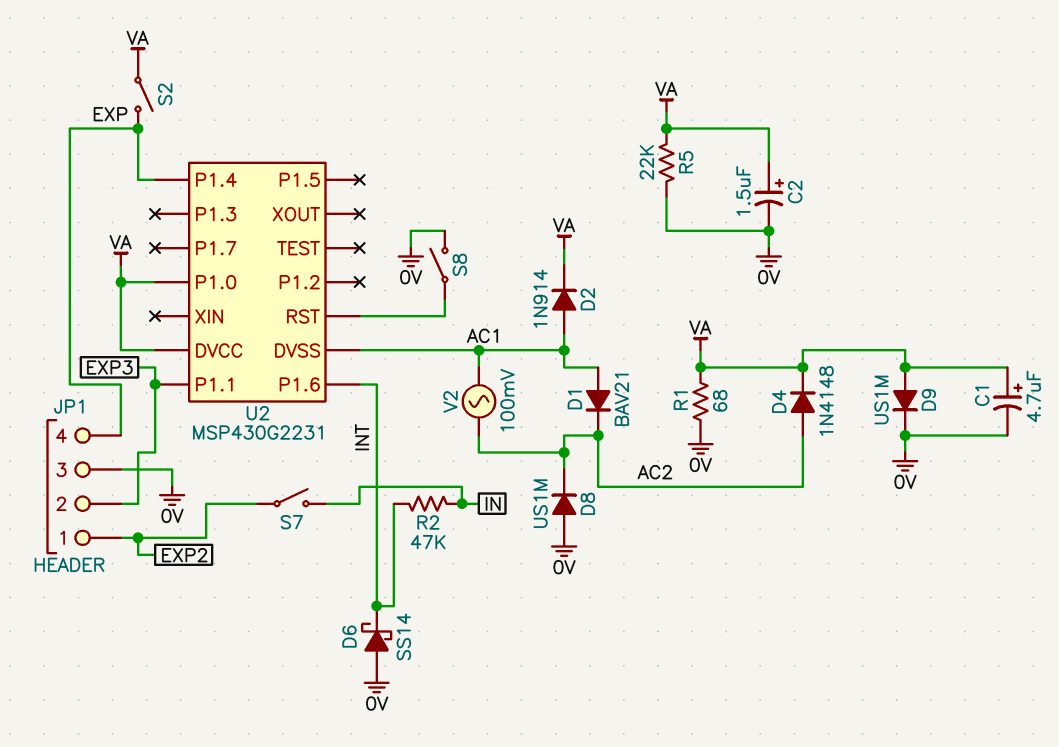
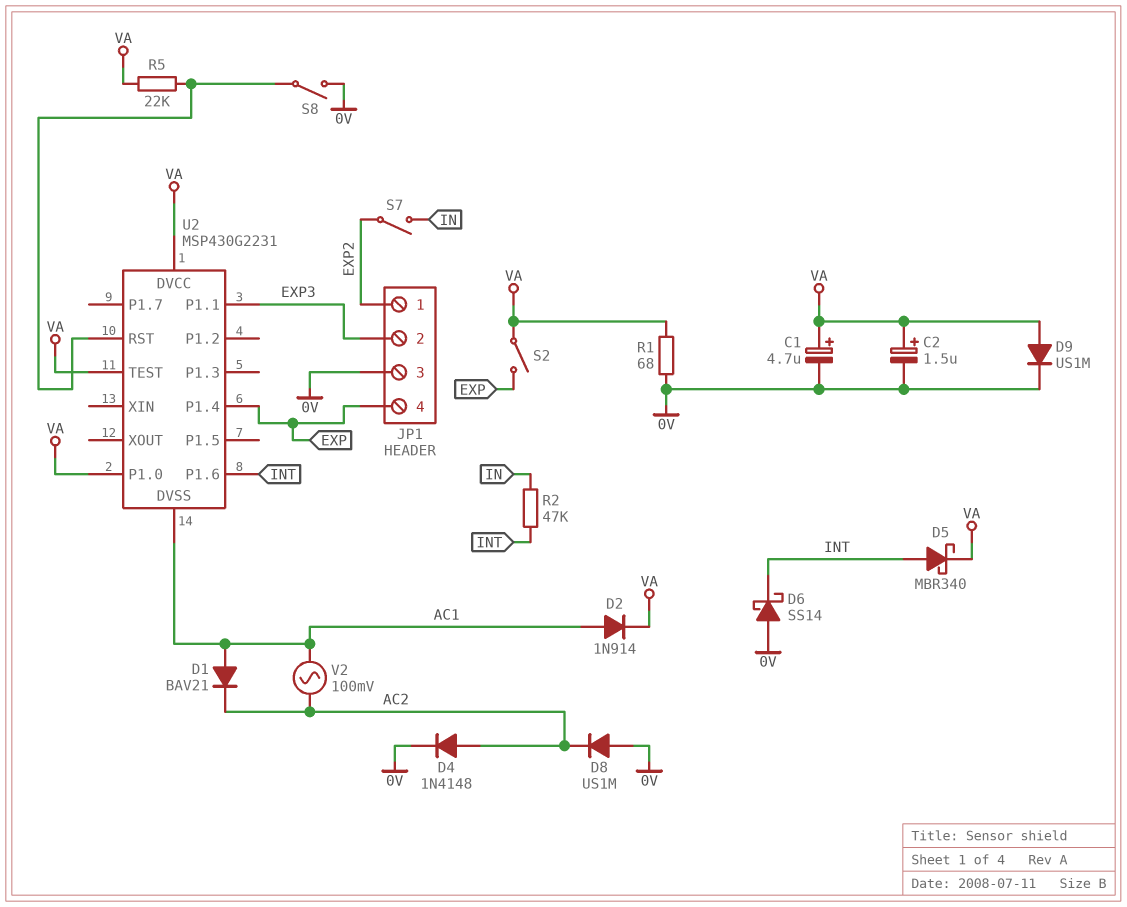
D4: diode 1N4148 (A AC2, K VA) -> diode 1N4148 (A AC2, K 0V)
D5: none -> schottky MBR340 (A INT, K VA)
R5: 22k (0V, VA) -> 22k (U2/RST, VA)
U2 pin TEST: none -> VA

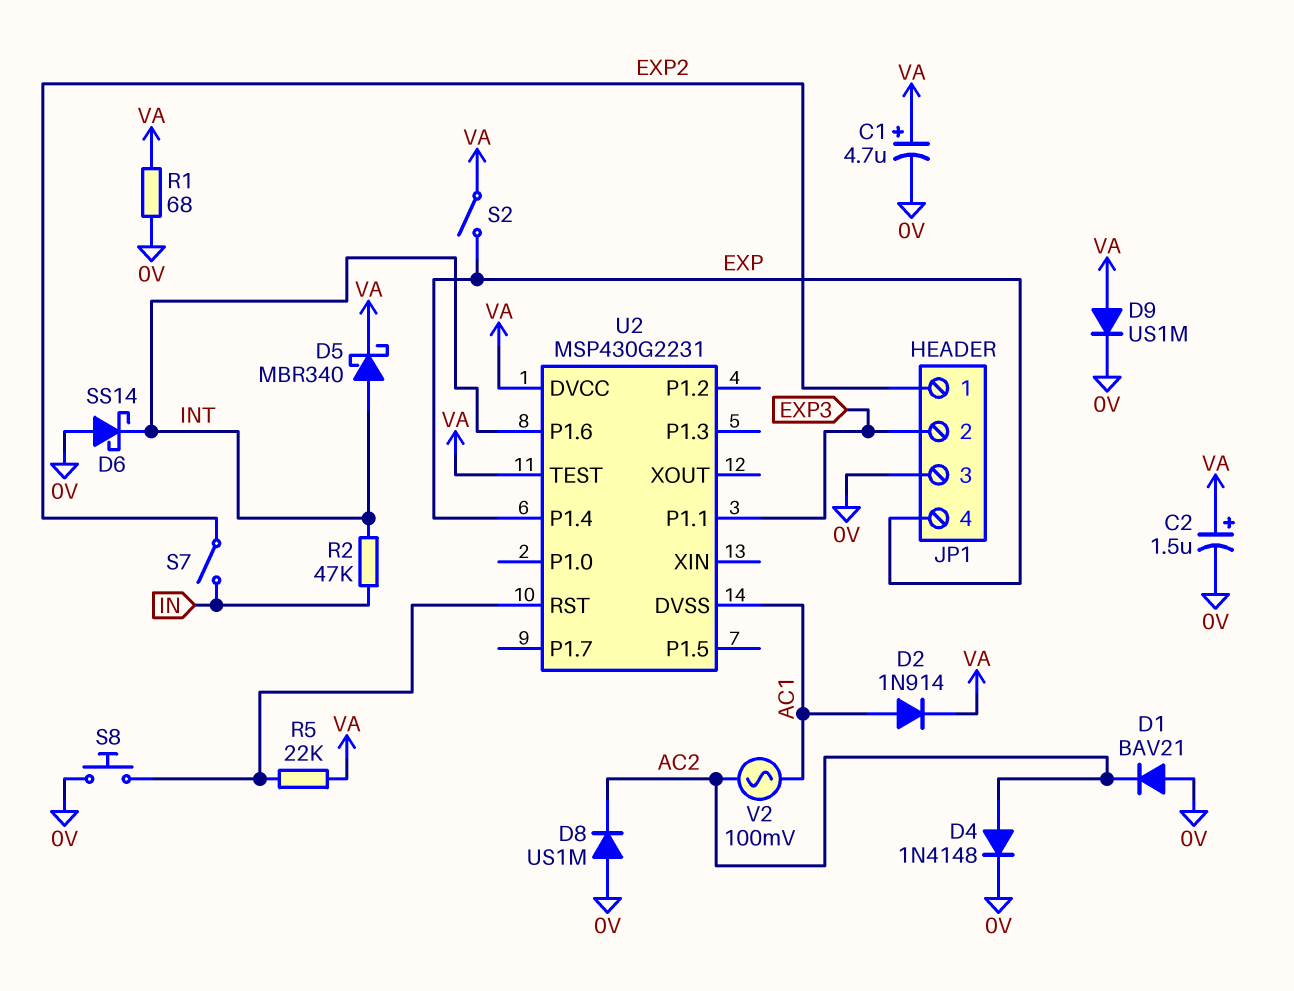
D1: diode BAV21 (A AC1, K AC2) -> diode BAV21 (A 0V, K AC2)
S8: switch (0V, U2/RST) -> button (0V, U2/RST)
U2 pin P1.0: VA -> none

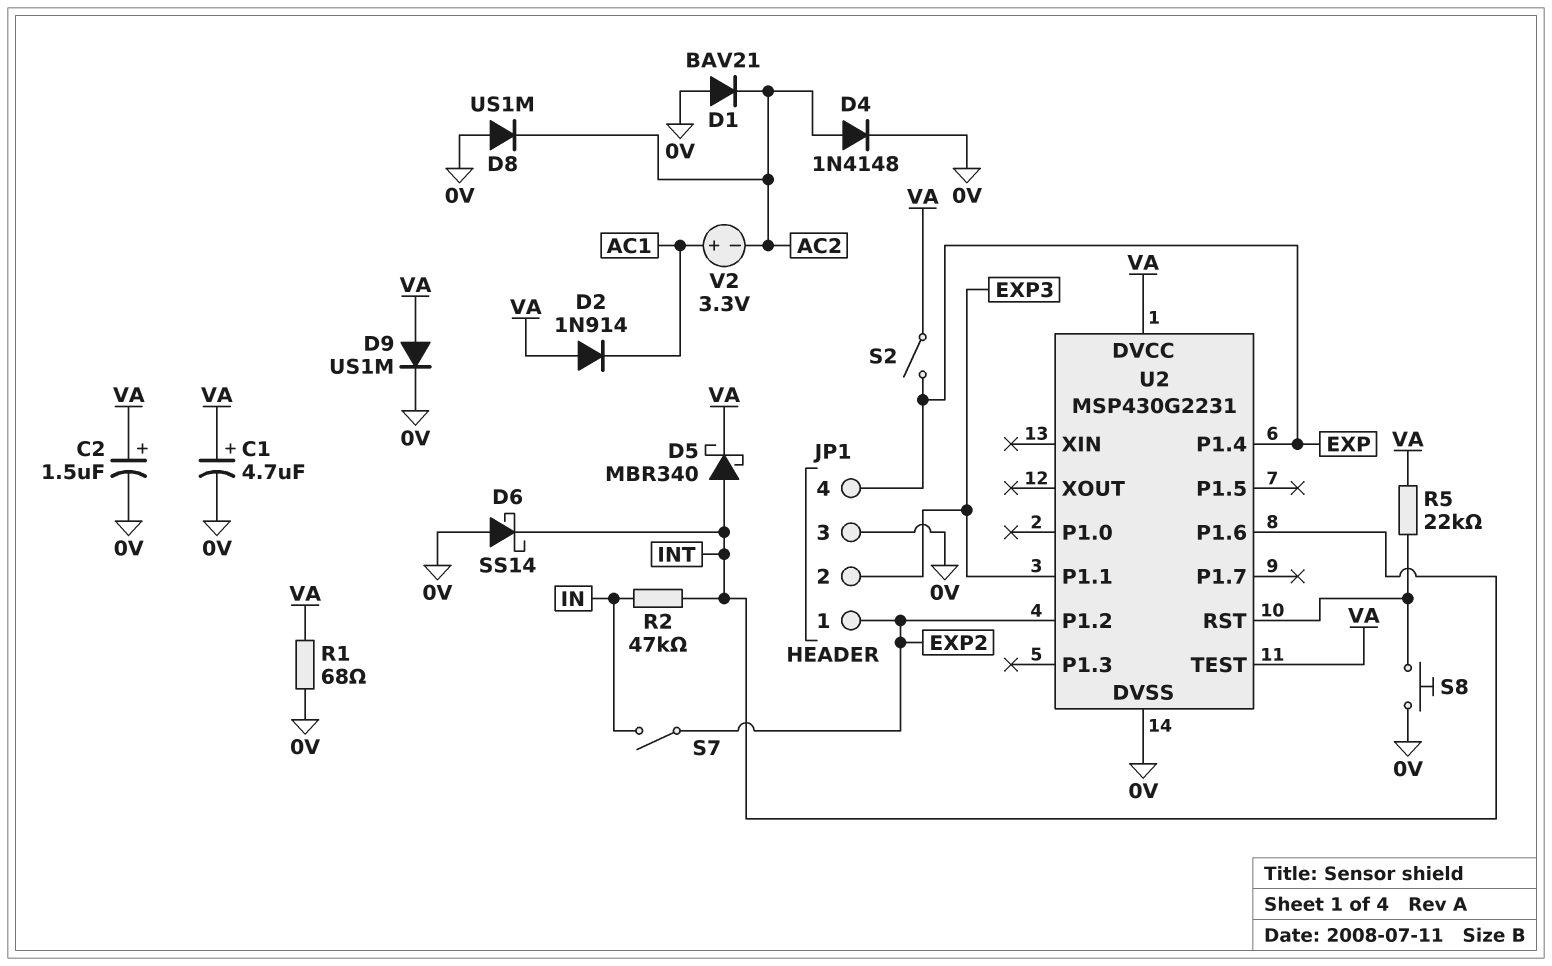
D2: diode 1N914 (A AC1, K VA) -> diode 1N914 (A VA, K AC1)
U2 pin DVSS: AC1 -> 0V
U2 pin P1.2: none -> EXP2
V2: AC 100mV (AC1, AC2) -> 3.3V (plus AC1, minus AC2)

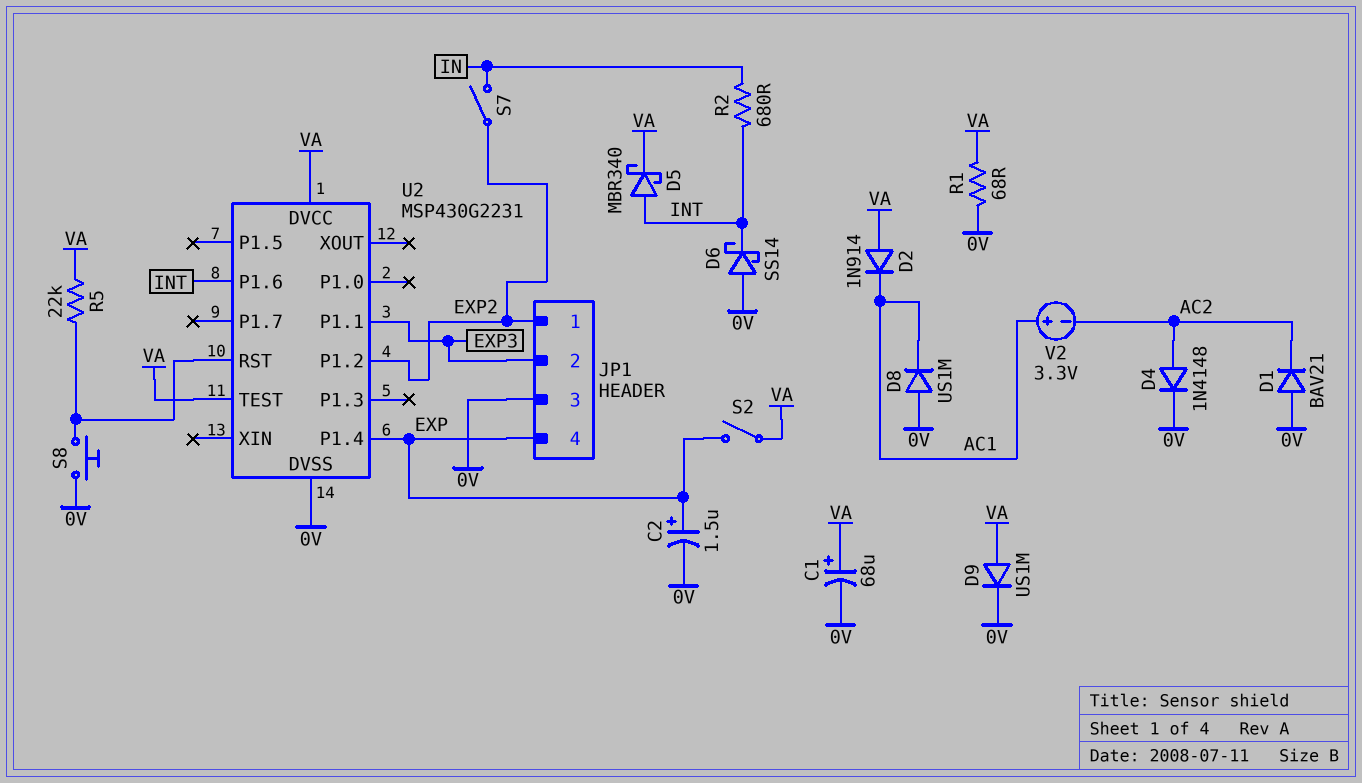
C1: 4.7uF (plus VA, minus 0V) -> 68uF (plus VA, minus 0V)
C2: 1.5uF (plus VA, minus 0V) -> 1.5uF (plus EXP, minus 0V)
D8: diode US1M (A 0V, K AC2) -> diode US1M (A 0V, K AC1)
R2: 47k (IN, INT) -> 680 (IN, INT)

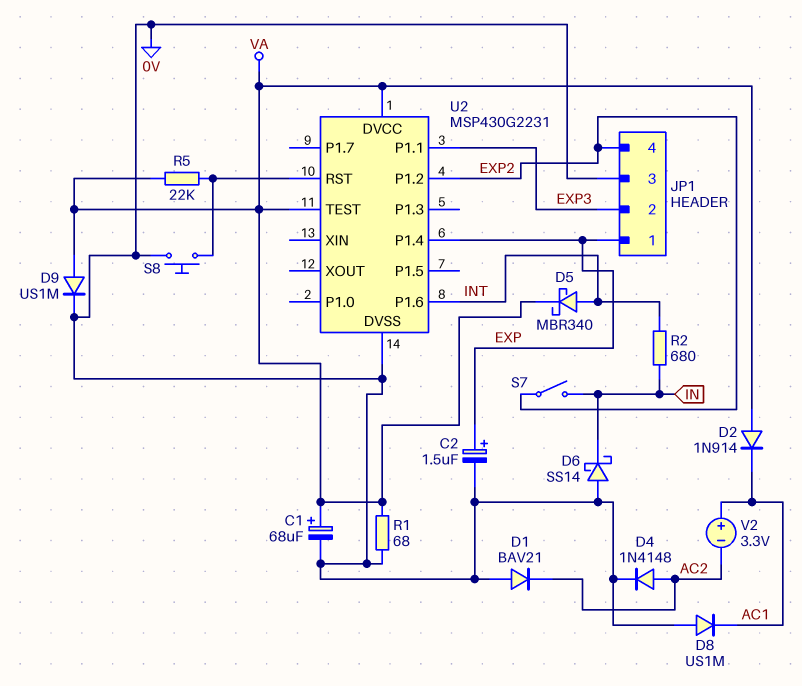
D6: schottky SS14 (A 0V, K INT) -> schottky SS14 (A 0V, K IN)
JP1 pin 1: EXP2 -> EXP
JP1 pin 4: EXP -> EXP2
S2: switch (EXP, VA) -> none

